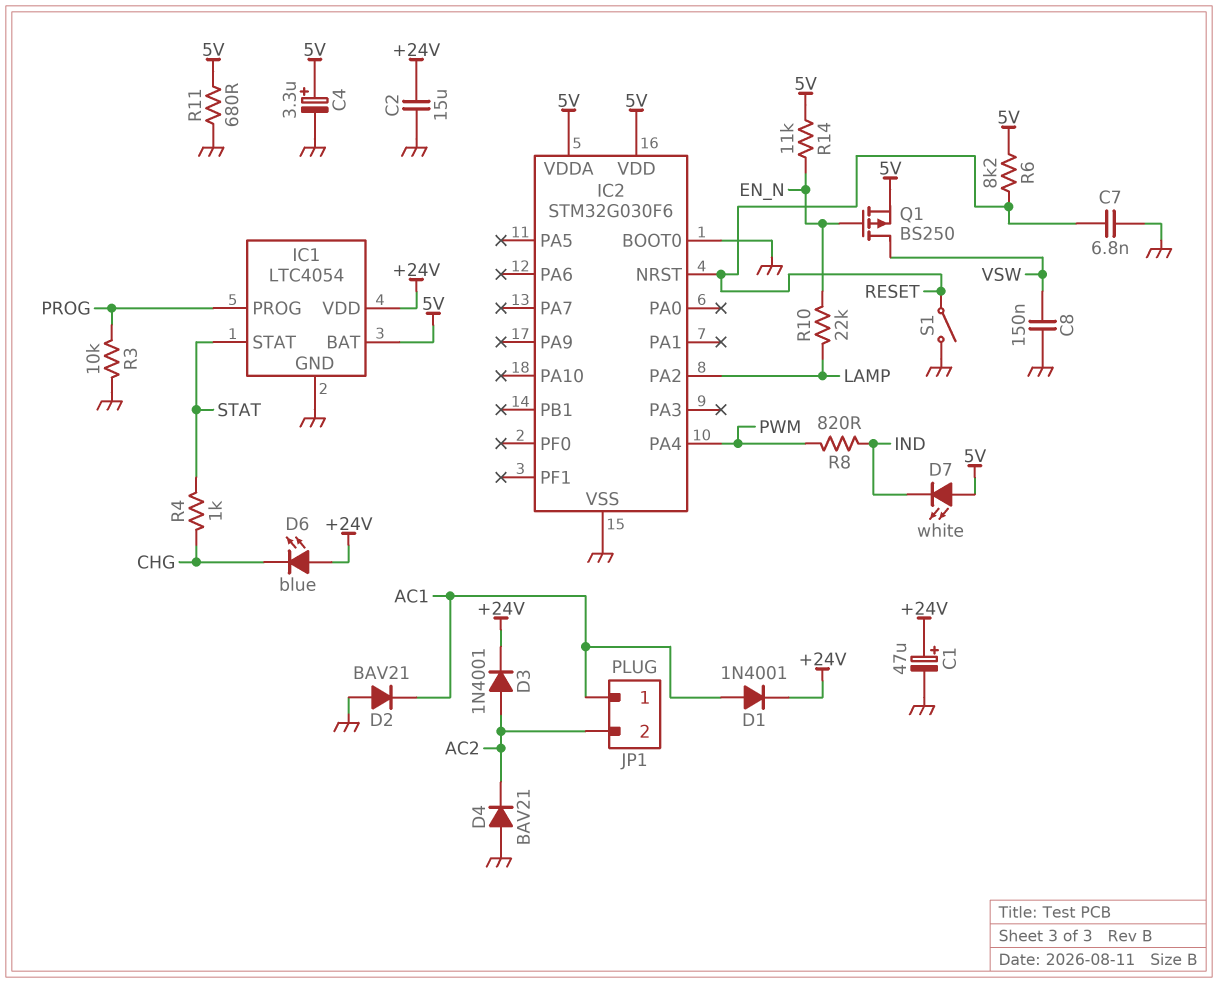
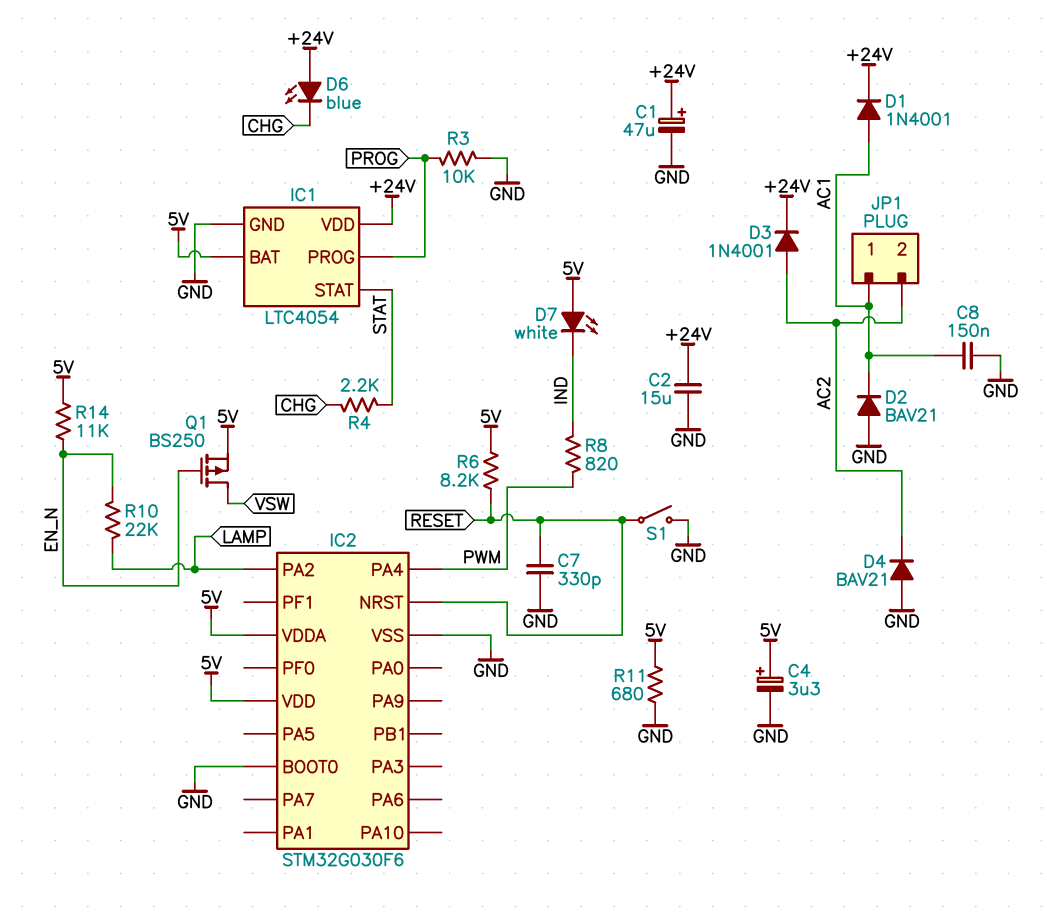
C7: 6.8nF (GND, RESET) -> 330pF (GND, RESET)
C8: 150nF (GND, VSW) -> 150nF (AC1, GND)
R4: 1k (CHG, STAT) -> 2.2k (CHG, STAT)

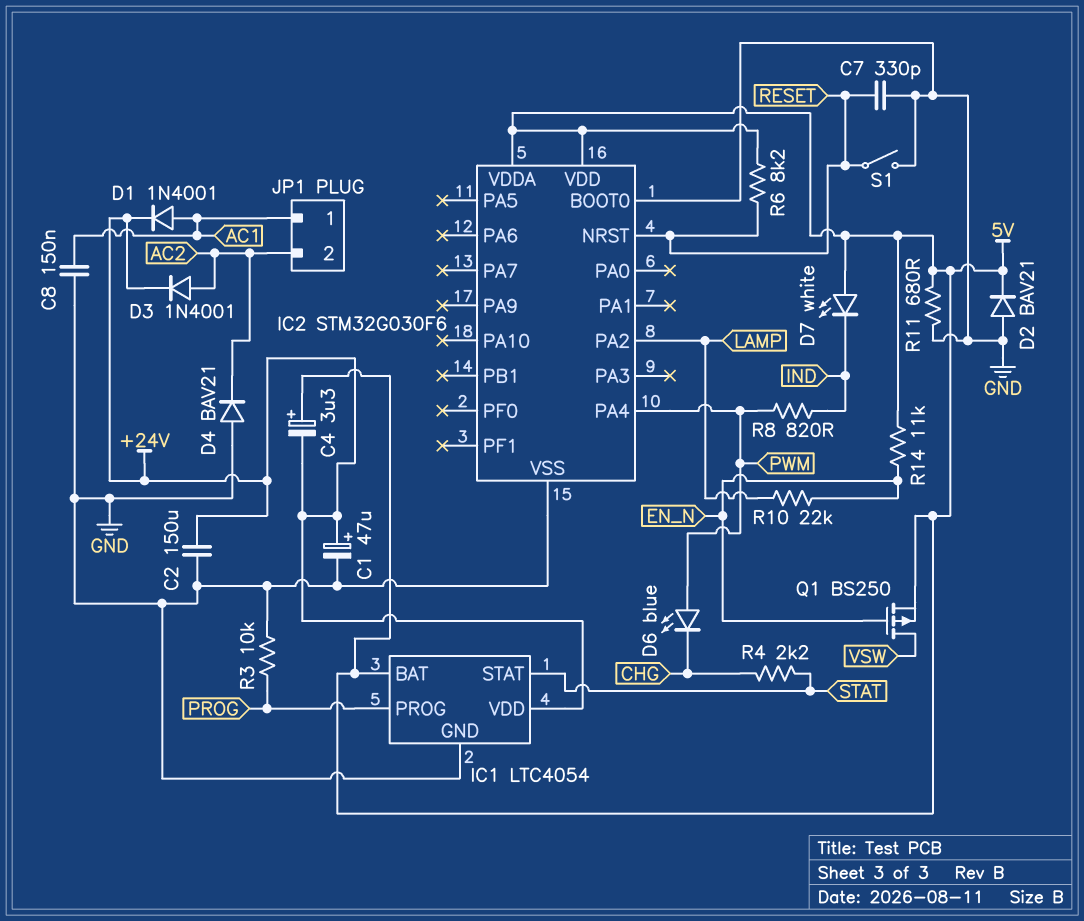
C2: 15uF (+24V, GND) -> 150uF (+24V, GND)
C4: 3.3uF (plus 5V, minus GND) -> 3.3uF (plus 5V, minus +24V)
D2: diode BAV21 (A GND, K AC1) -> diode BAV21 (A GND, K 5V)
D6: LED blue (A +24V, K CHG) -> LED blue (A PWM, K CHG)

